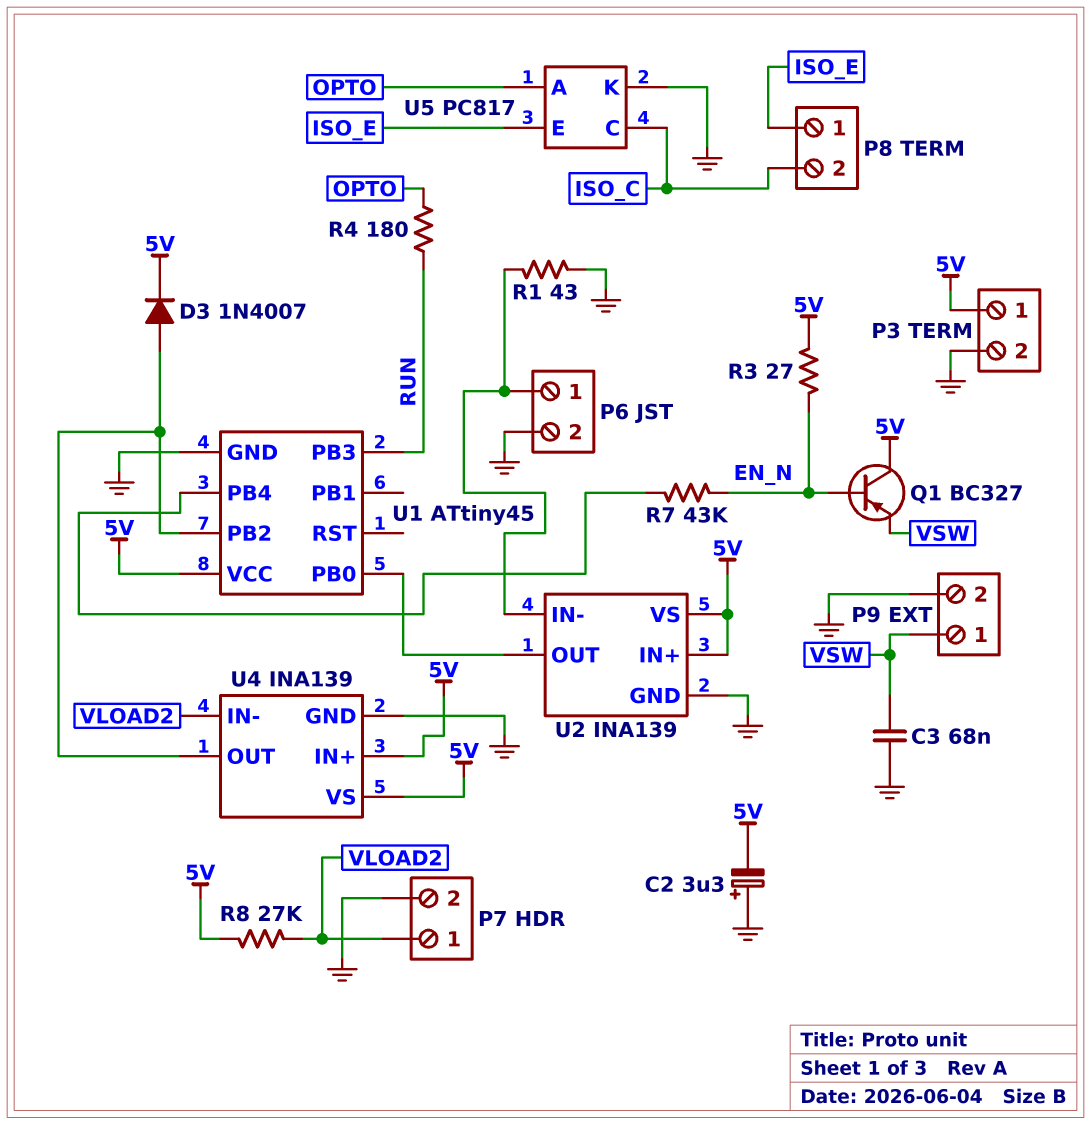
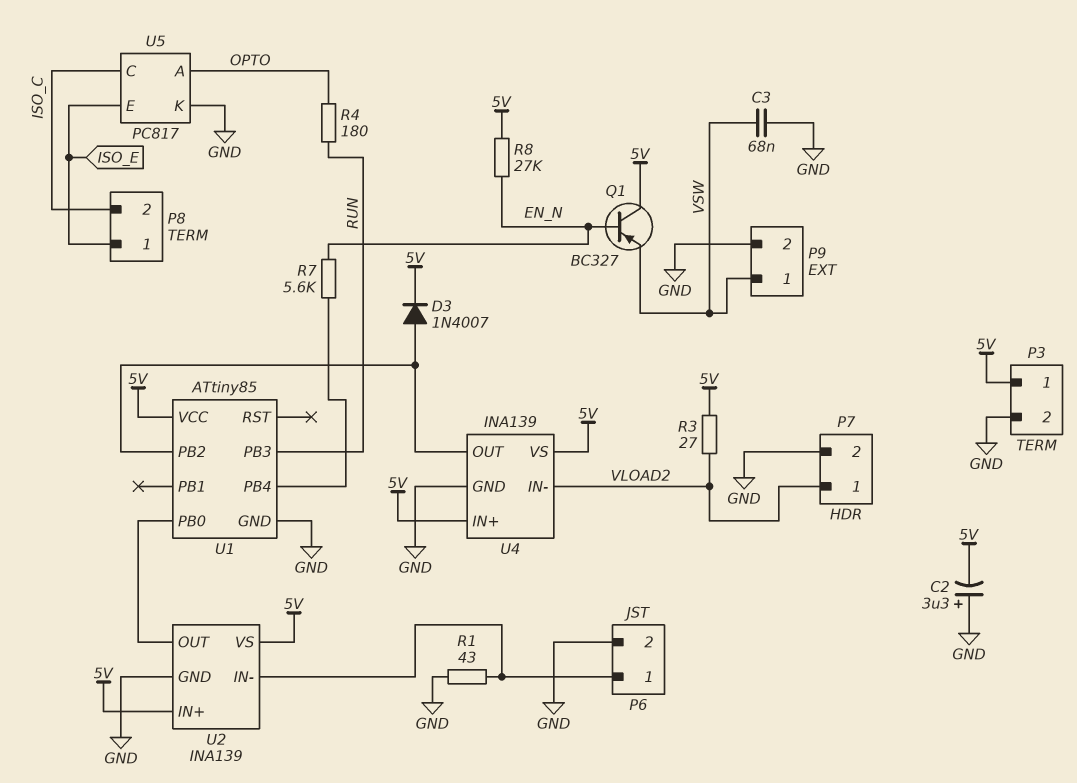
R3: 27 (5V, EN_N) -> 27 (5V, VLOAD2)
R7: 43k (EN_N, U1/PB4) -> 5.6k (EN_N, U1/PB4)
R8: 27k (5V, VLOAD2) -> 27k (5V, EN_N)
U1: ATtiny45 -> ATtiny85

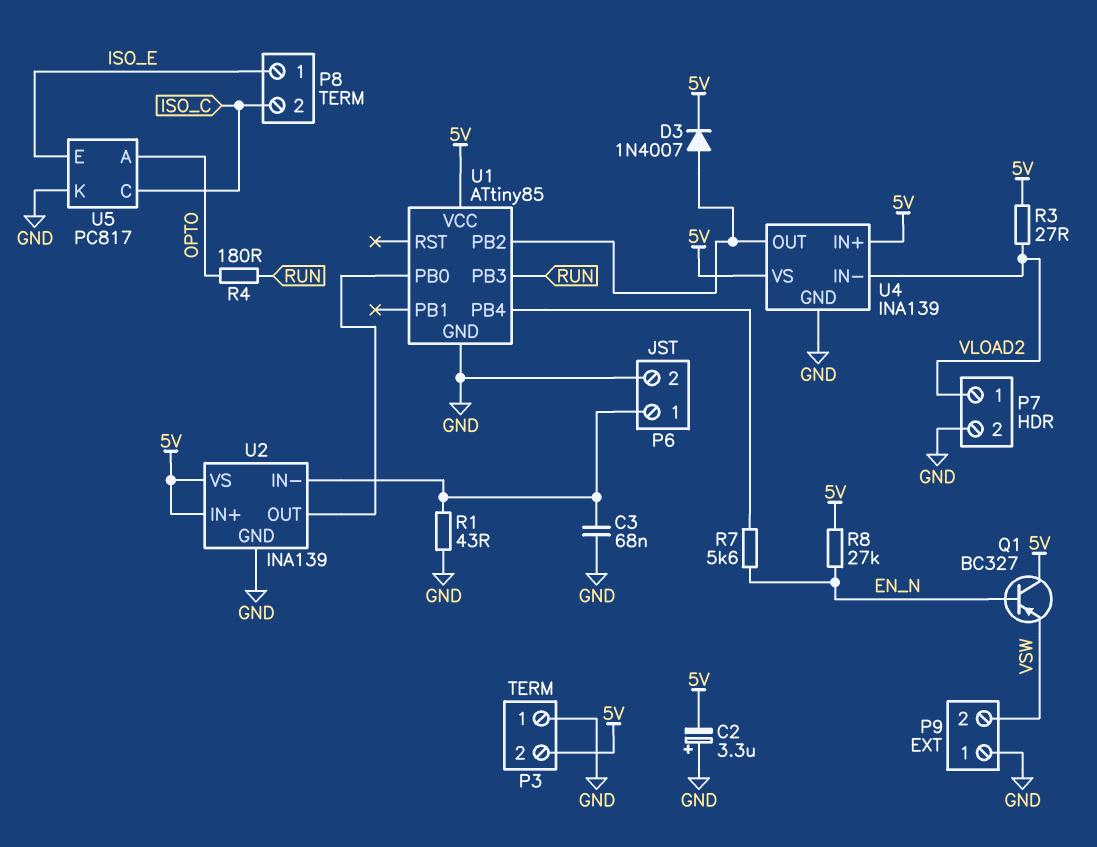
C3: 68nF (GND, VSW) -> 68nF (GND, P6/1)
P3 pin 1: 5V -> GND
P3 pin 2: GND -> 5V
P9 pin 1: VSW -> GND
P9 pin 2: GND -> VSW

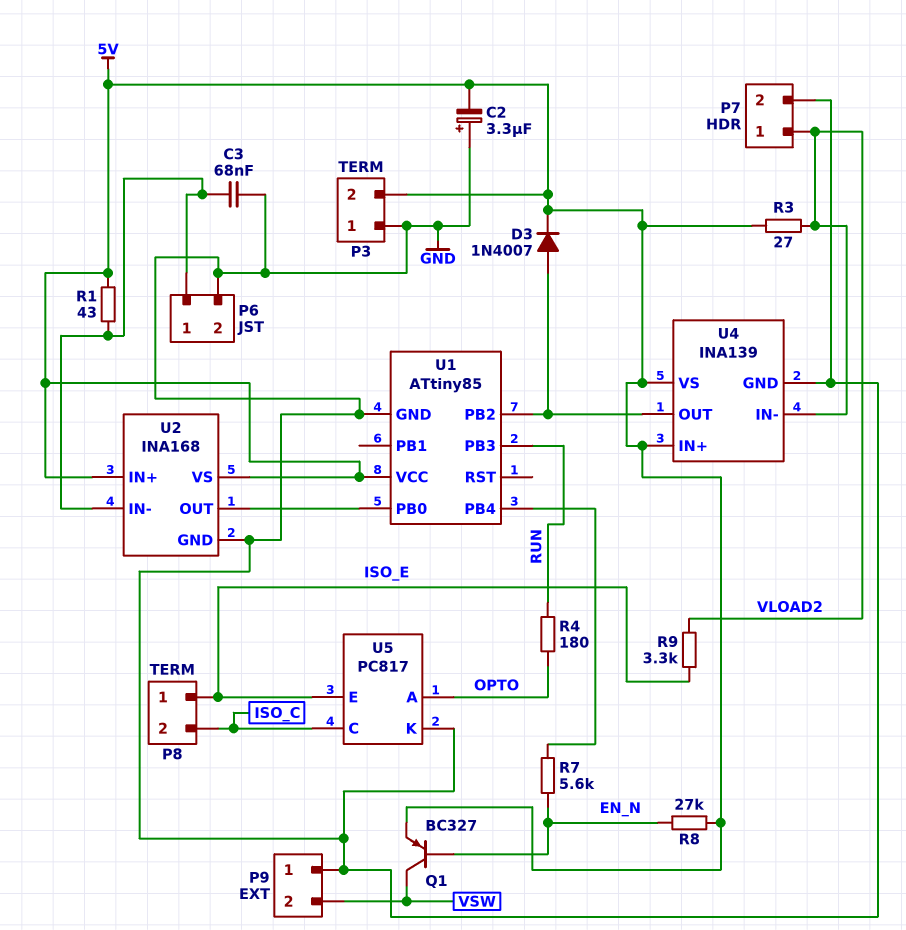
Q1: PNP BC327 (B EN_N, C 5V, E VSW) -> PNP BC327 (B EN_N, C VSW, E 5V)
R1: 43 (GND, P6/1) -> 43 (5V, P6/1)
R9: none -> 3.3k (ISO_E, VLOAD2)
U2: INA139 -> INA168

